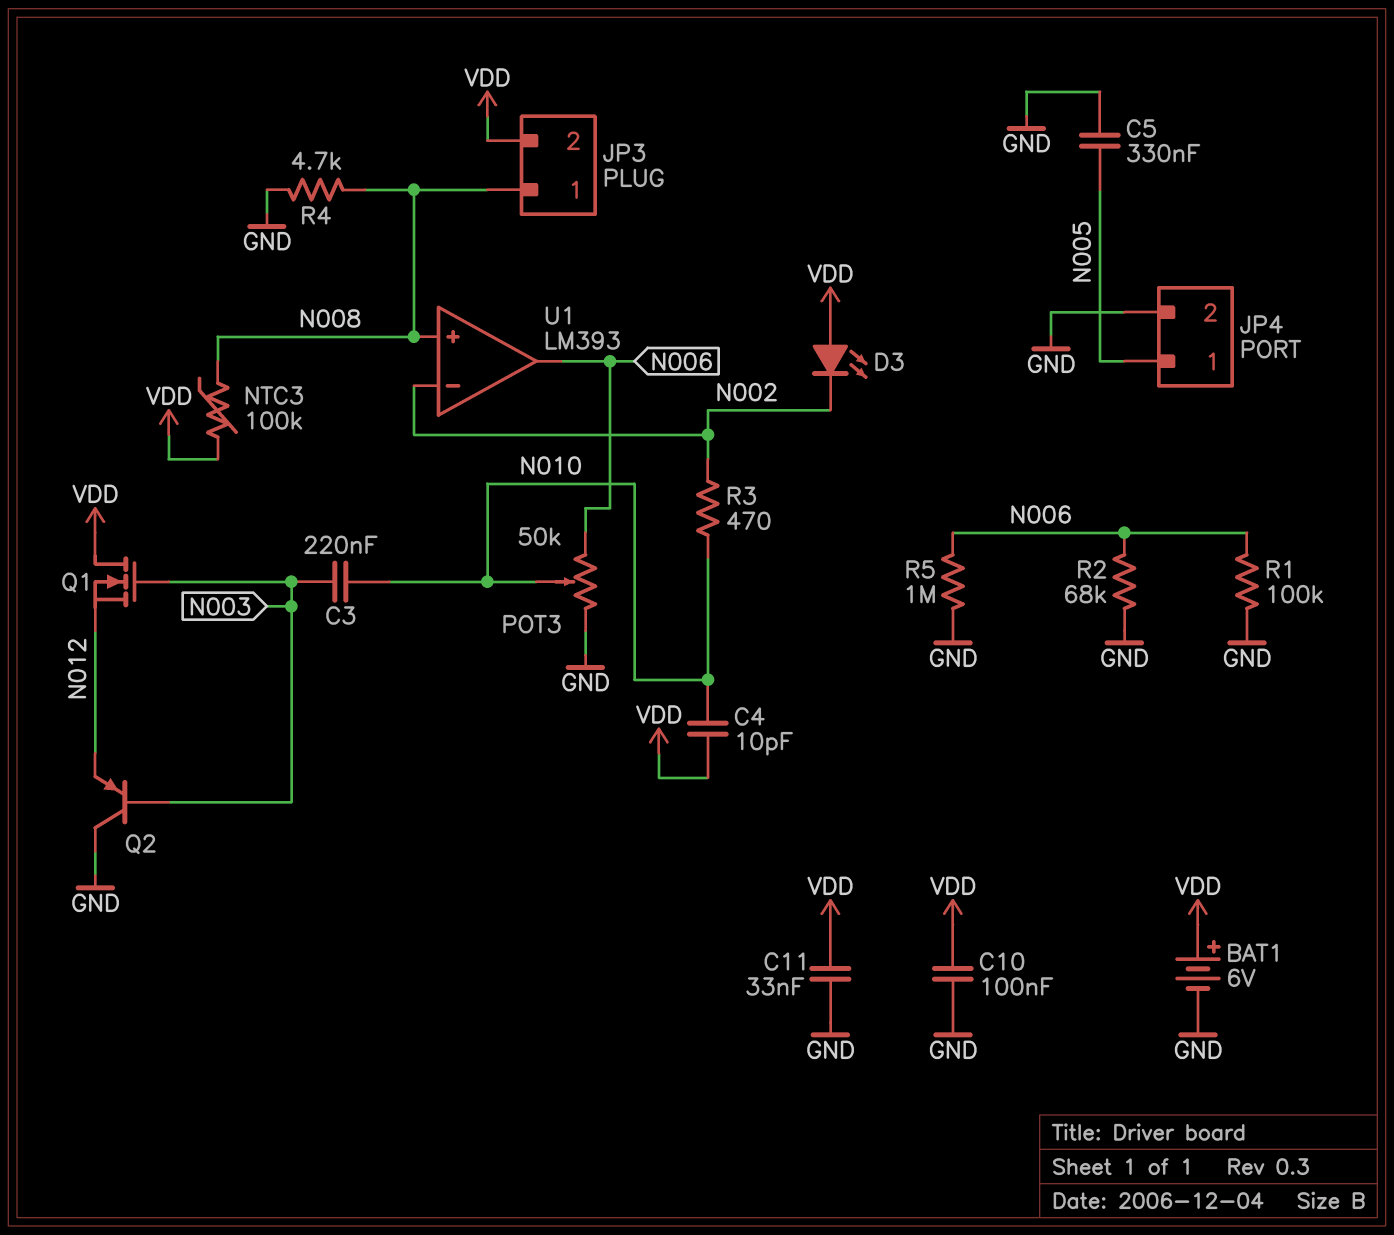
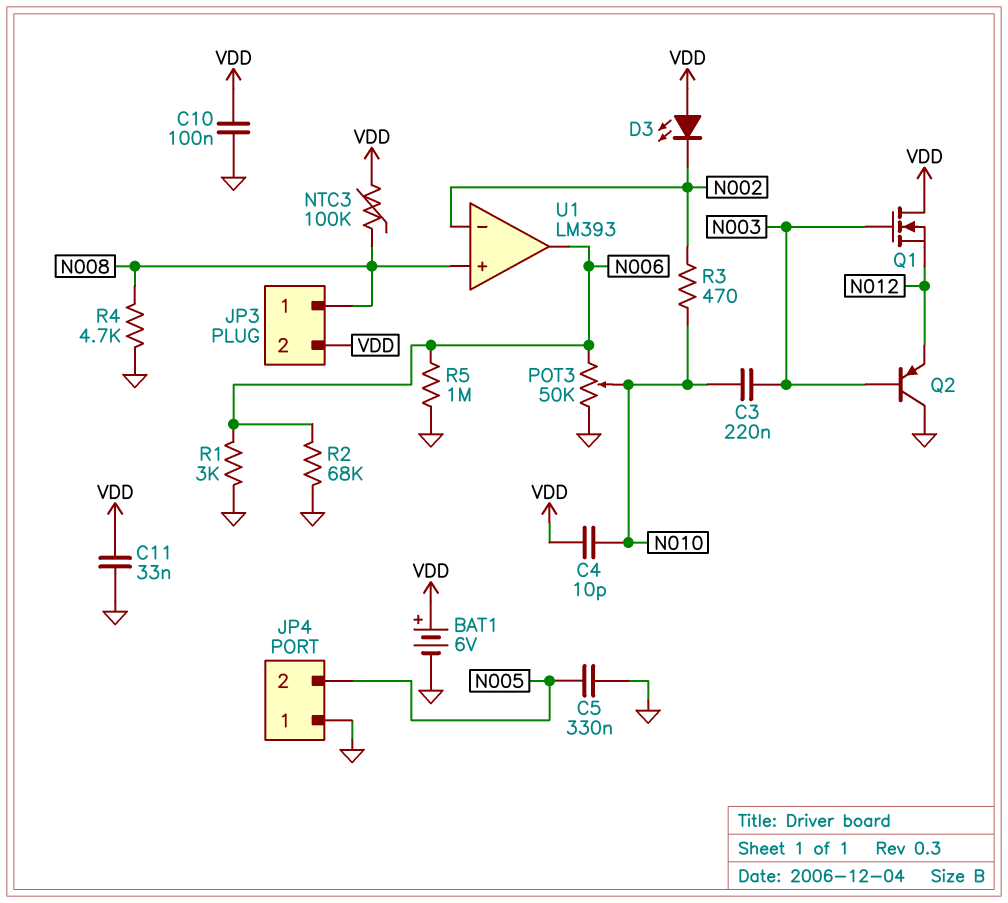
JP4 pin 1: N005 -> GND
JP4 pin 2: GND -> N005
R1: 100k (GND, N006) -> 3k (GND, N006)

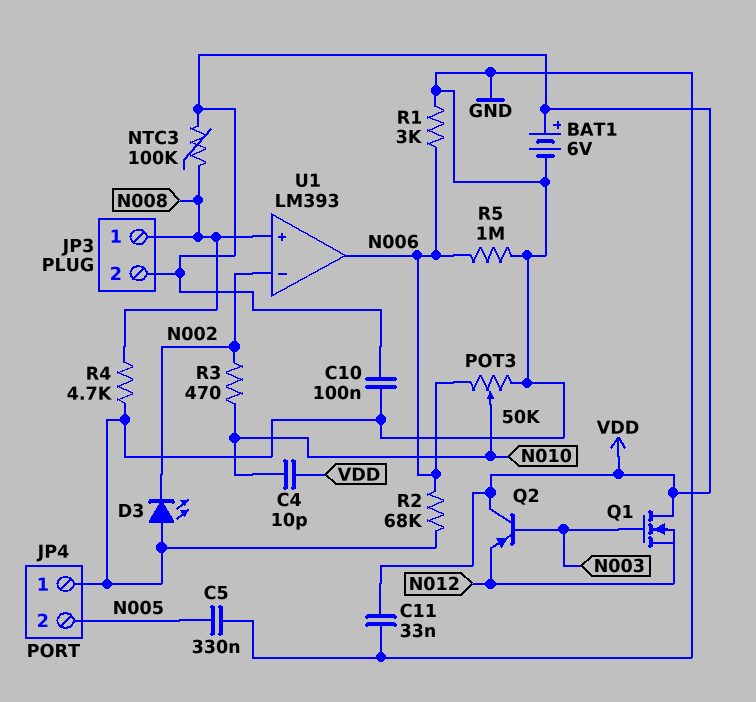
C3: 220nF (N003, N010) -> none
D3: LED (A VDD, K N002) -> LED (A GND, K N002)
Q2: PNP (B N003, C GND, E N012) -> PNP (B N003, C VDD, E N012)

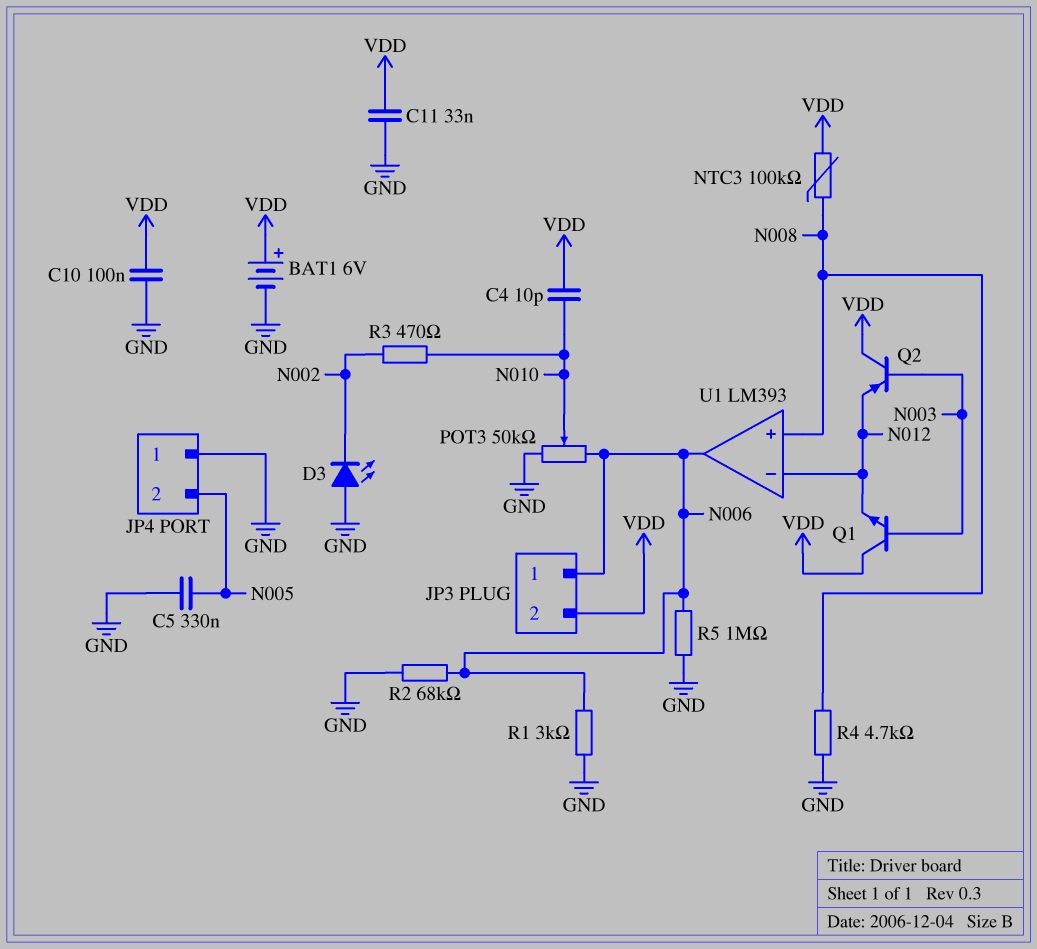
JP3 pin 1: N008 -> N006
Q1: NMOS (G N003, D VDD, S N012) -> NPN (B N003, C VDD, E N012)
U1 pin in-: N002 -> N012

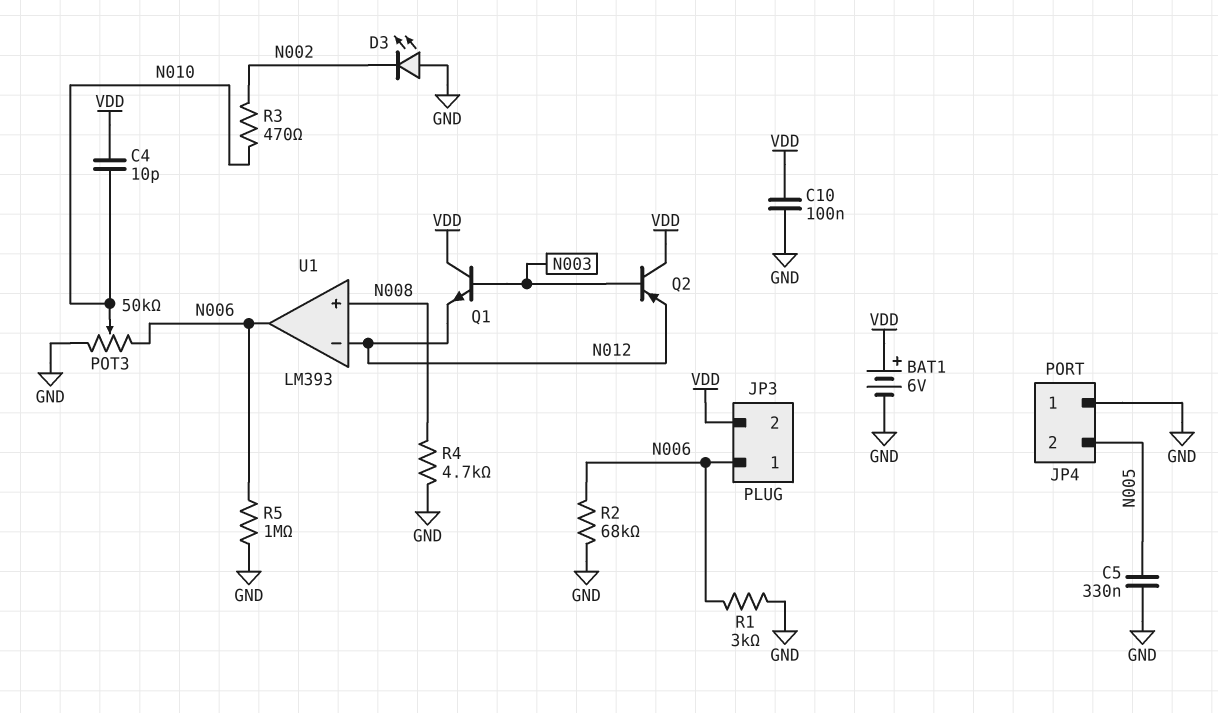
C11: 33nF (GND, VDD) -> none
NTC3: 100k (N008, VDD) -> none

